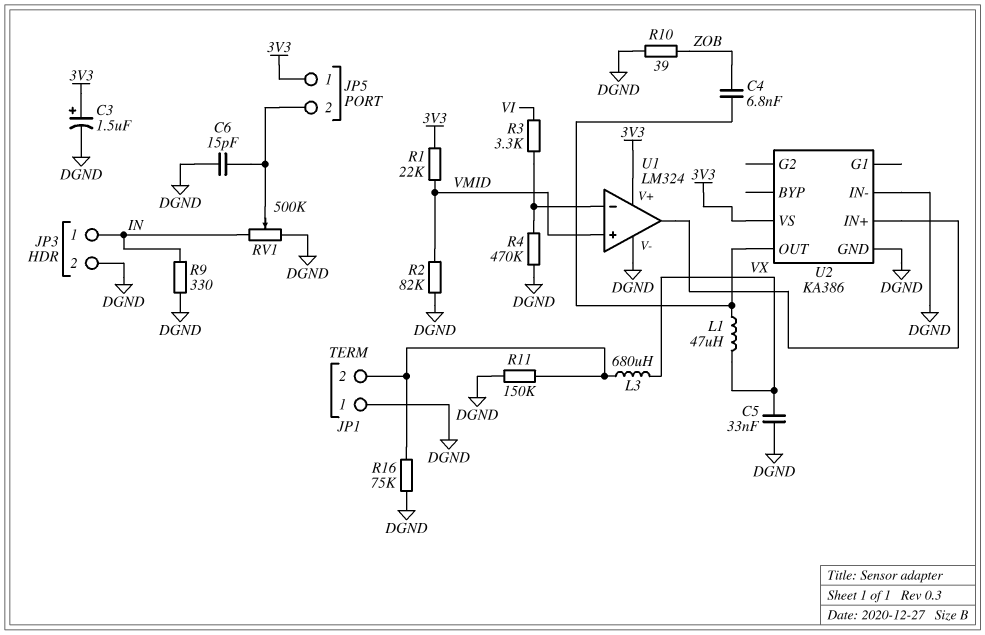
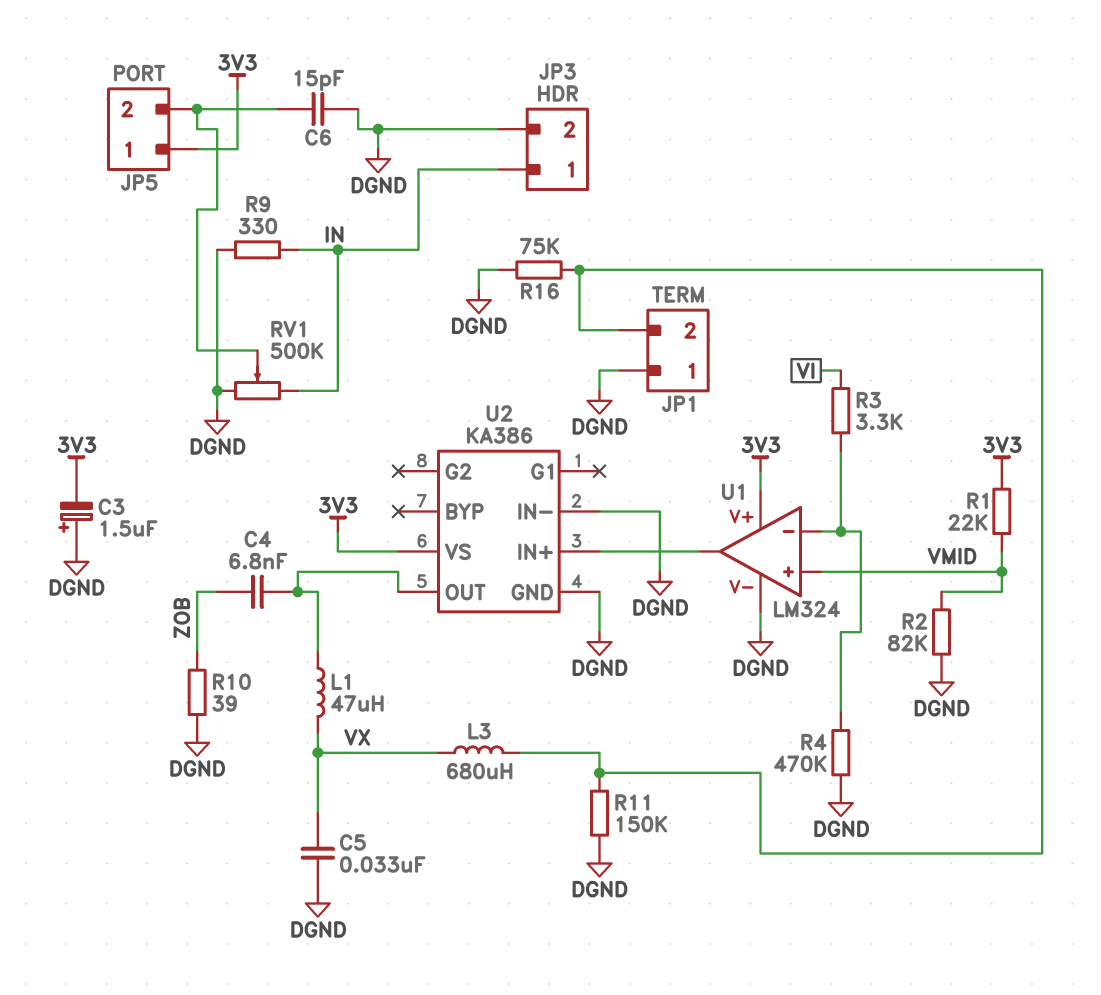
C3: 1.5uF (plus 3V3, minus DGND) -> 1.5uF (plus DGND, minus 3V3)

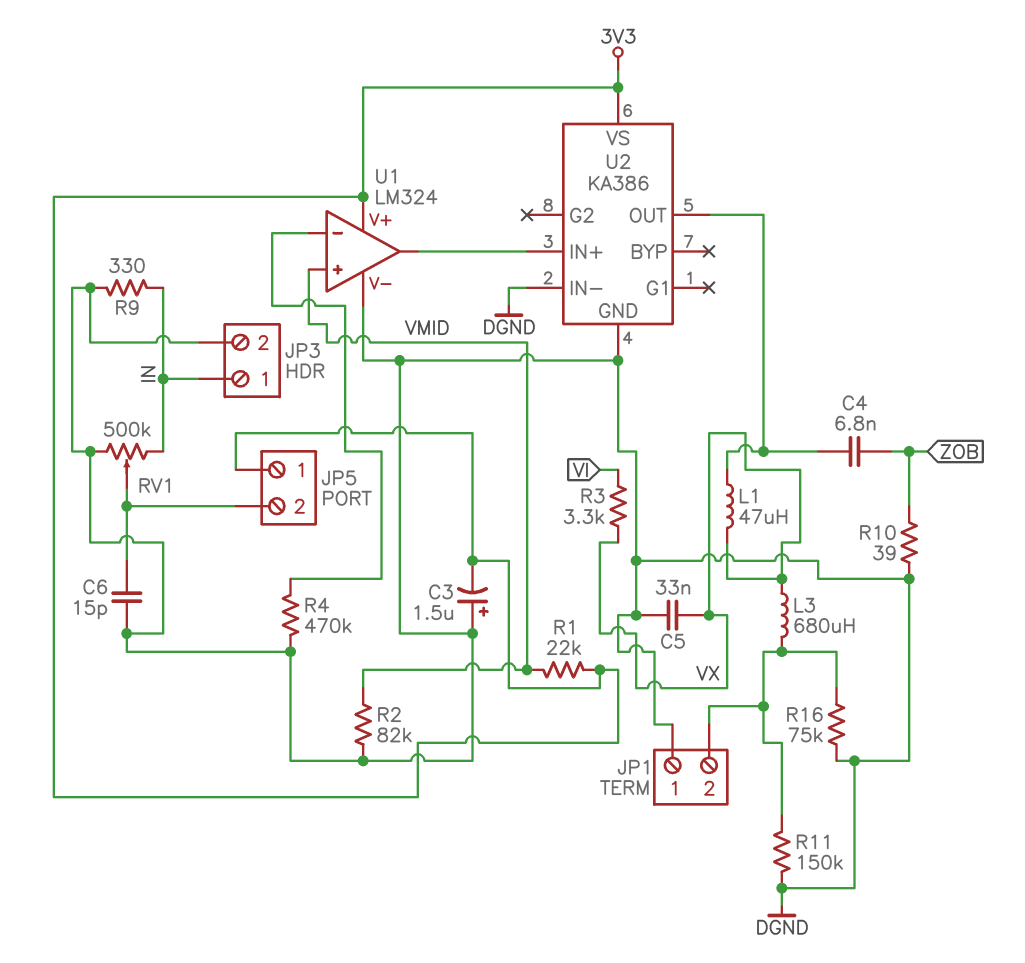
R3: 3.3k (U1/in-, VI) -> 3.3k (VI, VX)

